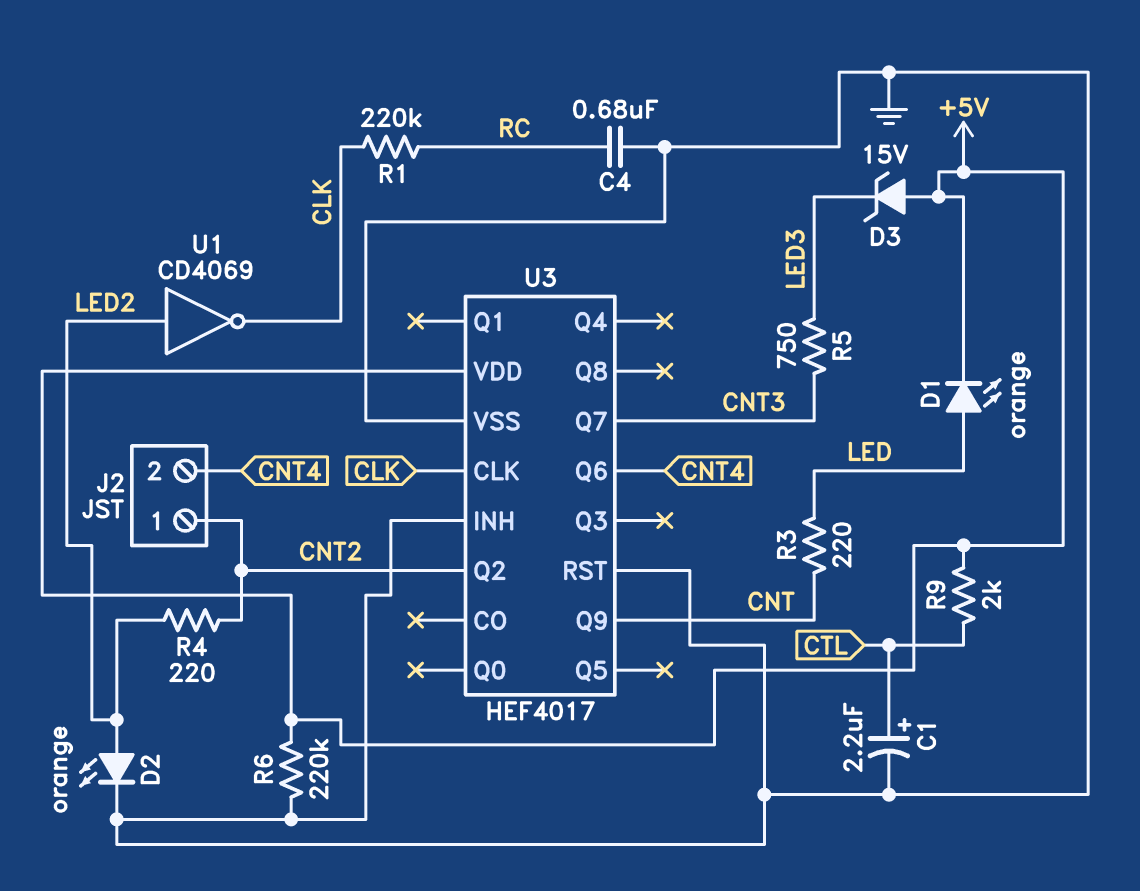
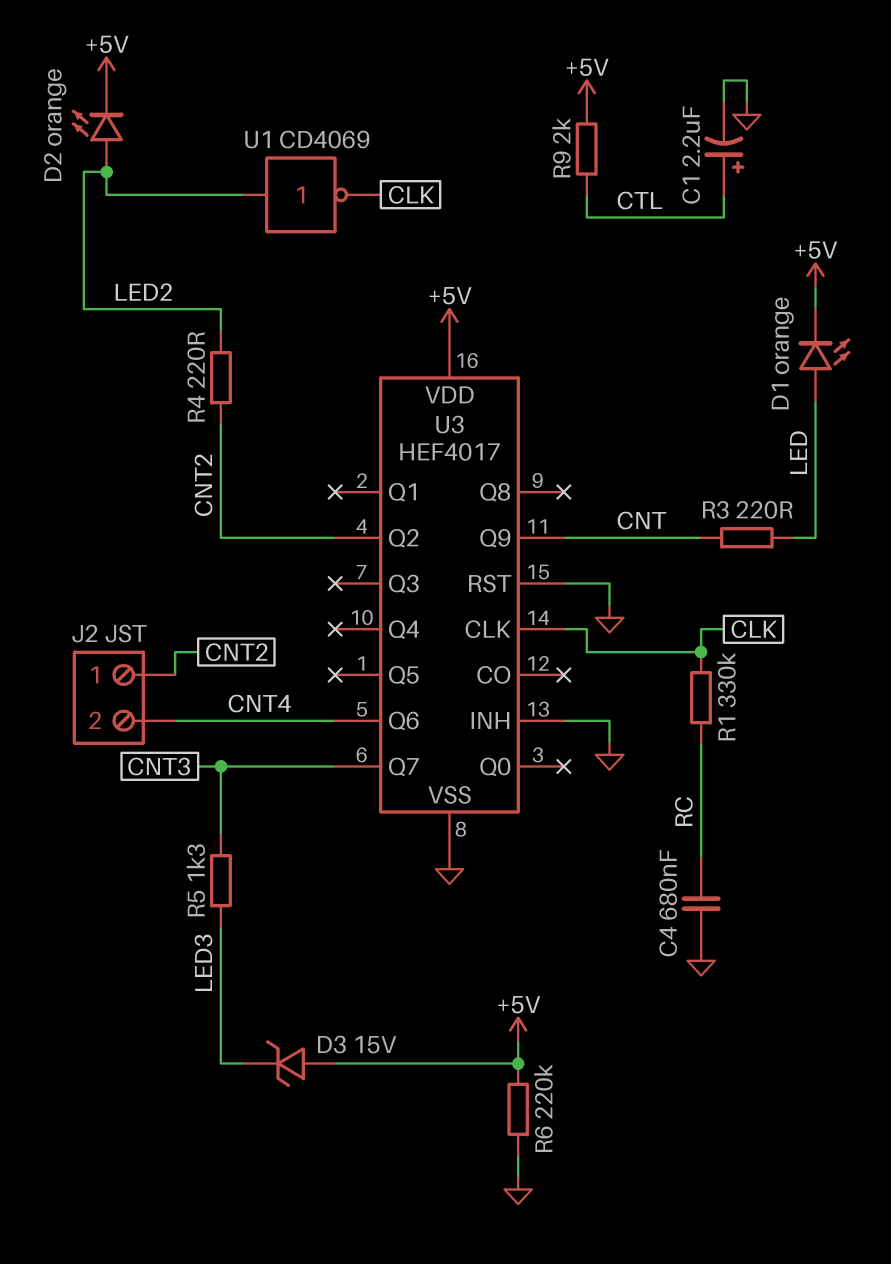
D2: LED orange (A LED2, K GND) -> LED orange (A LED2, K +5V)
R1: 220k (CLK, RC) -> 330k (CLK, RC)
R5: 750 (CNT3, LED3) -> 1.3k (CNT3, LED3)

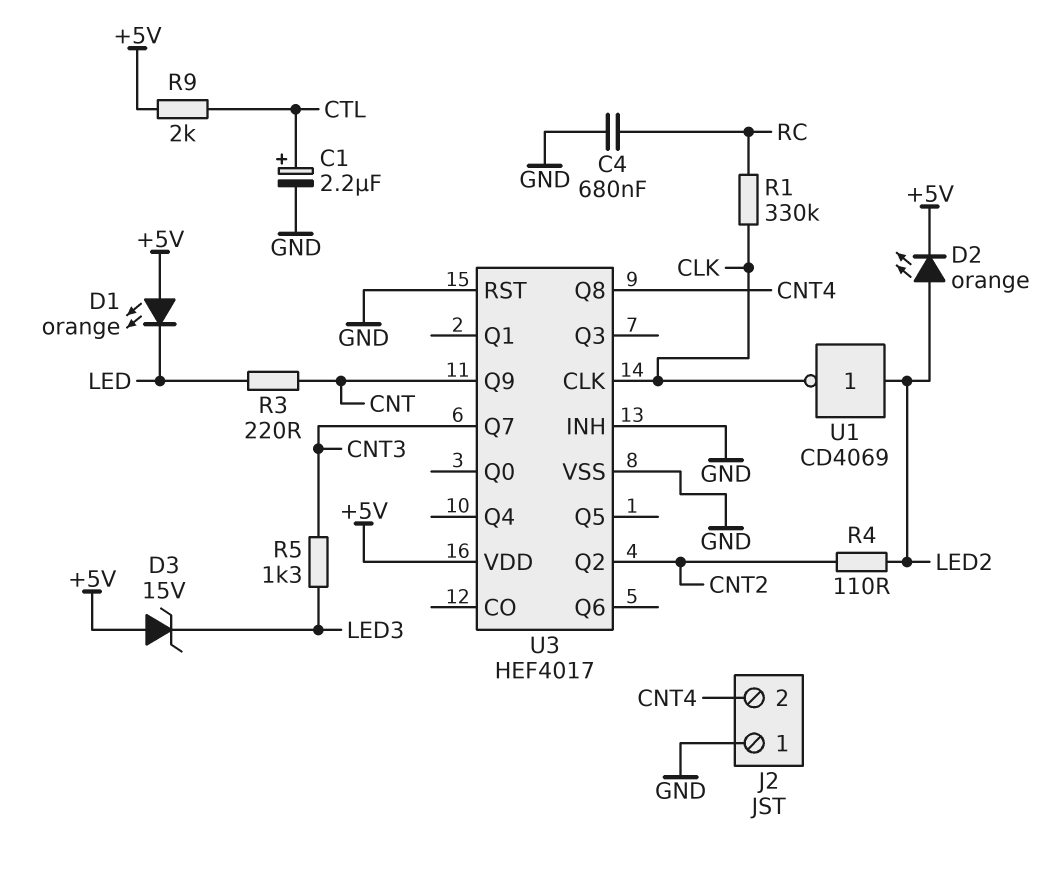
D1: LED orange (A LED, K +5V) -> LED orange (A +5V, K LED)
J2 pin 1: CNT2 -> GND
R4: 220 (CNT2, LED2) -> 110 (CNT2, LED2)
R6: 220k (+5V, GND) -> none
U3 pin Q6: CNT4 -> none
U3 pin Q8: none -> CNT4

